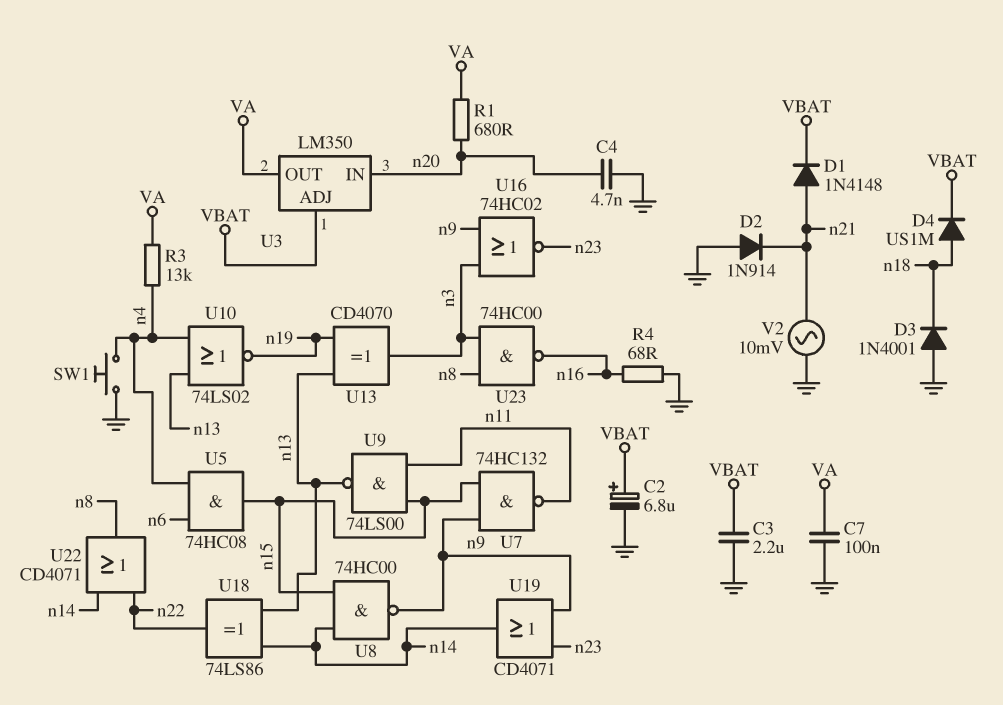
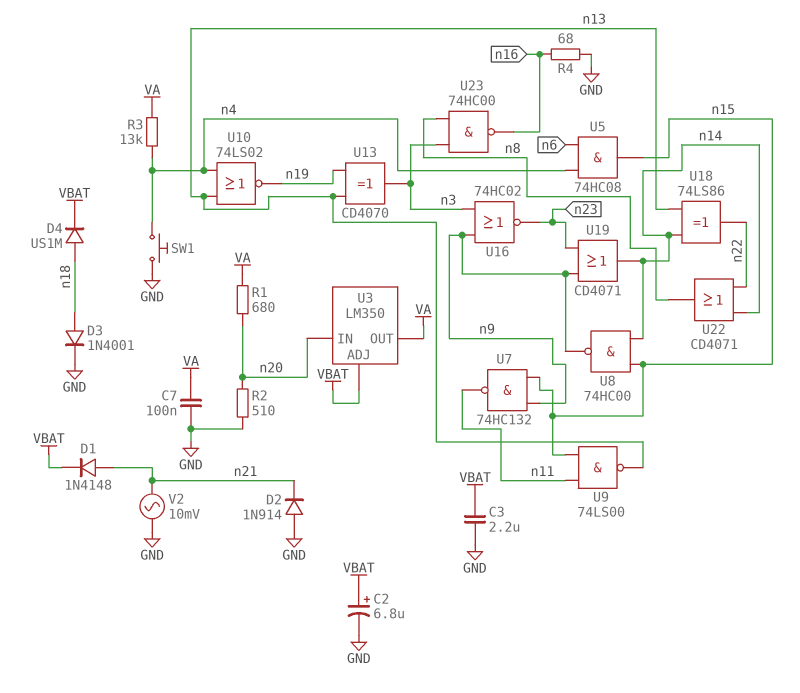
C4: 4.7nF (GND, n20) -> none
D3: diode 1N4001 (A GND, K n18) -> diode 1N4001 (A n18, K GND)
R2: none -> 510 (GND, n20)

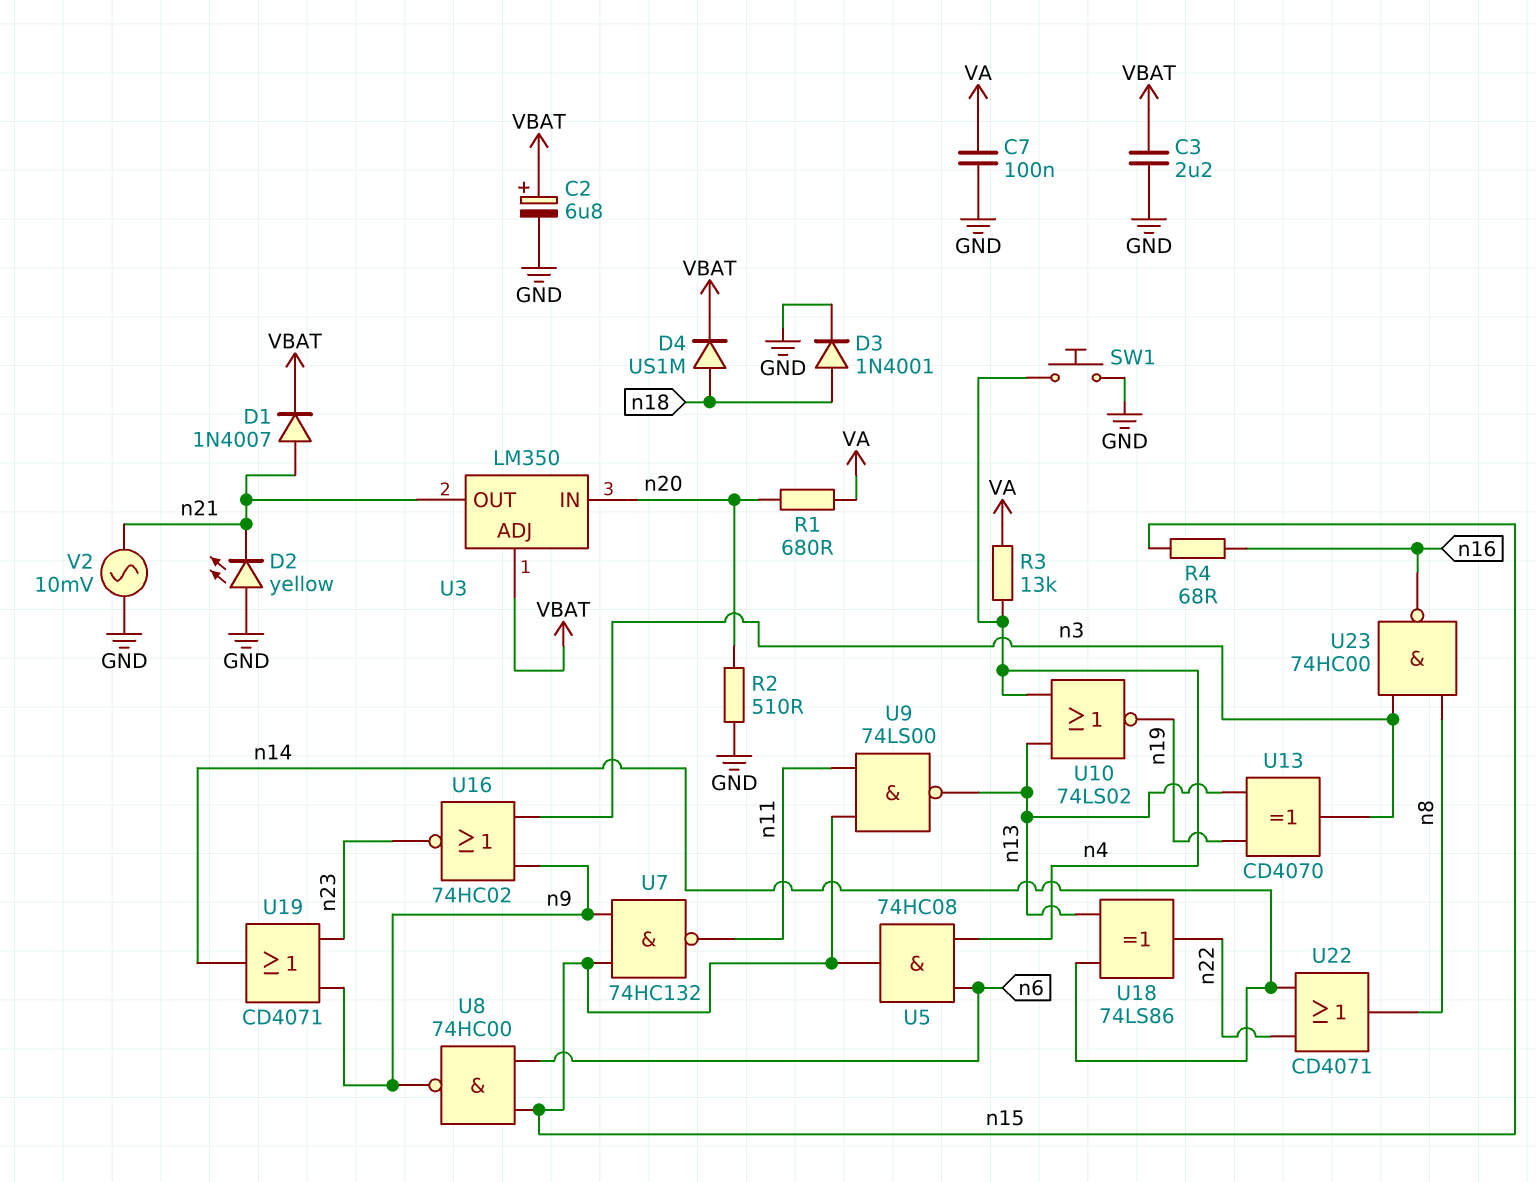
D1: diode 1N4148 (A n21, K VBAT) -> diode 1N4007 (A n21, K VBAT)
D2: diode 1N914 (A GND, K n21) -> LED yellow (A GND, K n21)
R4: 68 (GND, n16) -> 68 (n15, n16)
U3 pin OUT: VA -> n21
U8: NAND 74HC00 (in n14, in n15, out n9) -> NAND 74HC00 (in n6, in n15, out n9)

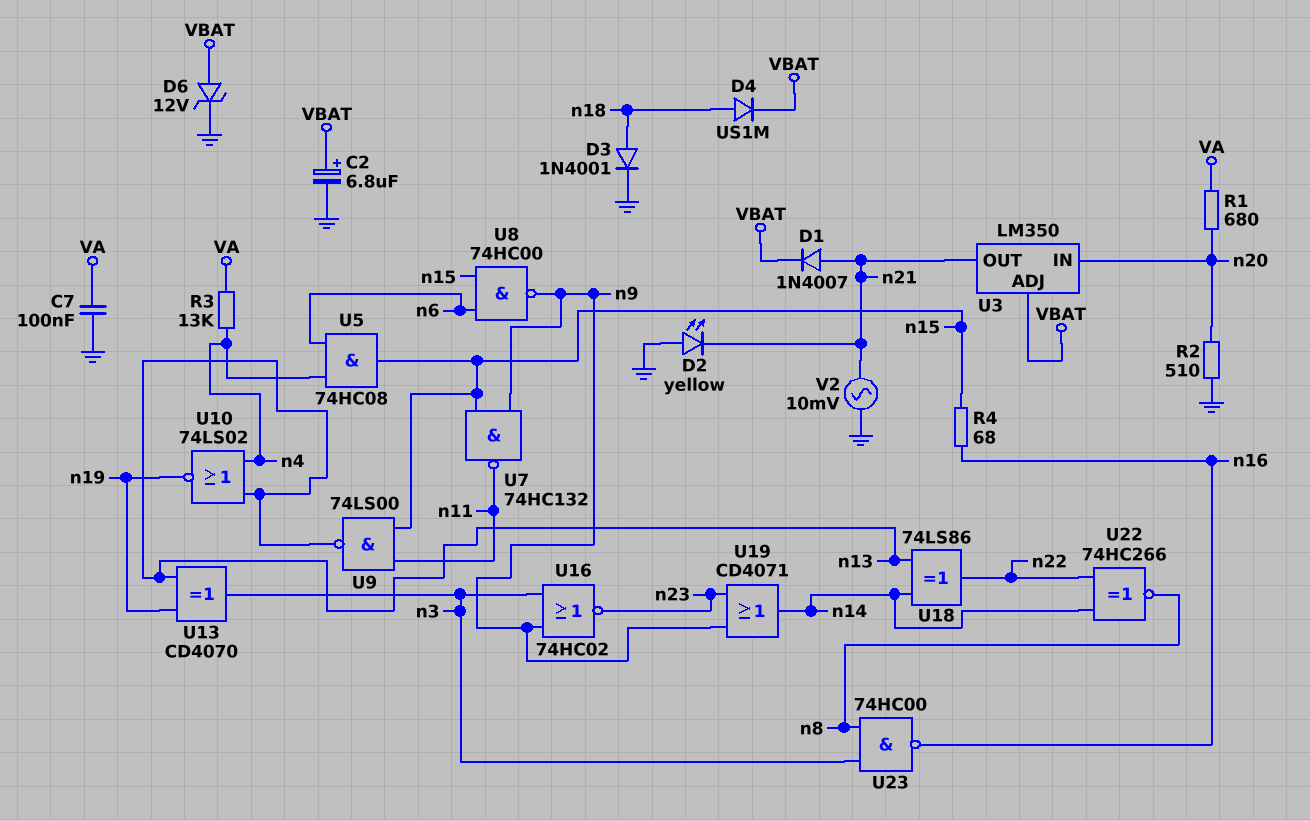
C3: 2.2uF (GND, VBAT) -> none
D6: none -> zener 12V (A VBAT, K GND)
SW1: button (GND, n4) -> none
U22: OR CD4071 (in n14, in n22, out n8) -> XNOR 74HC266 (in n14, in n22, out n8)

